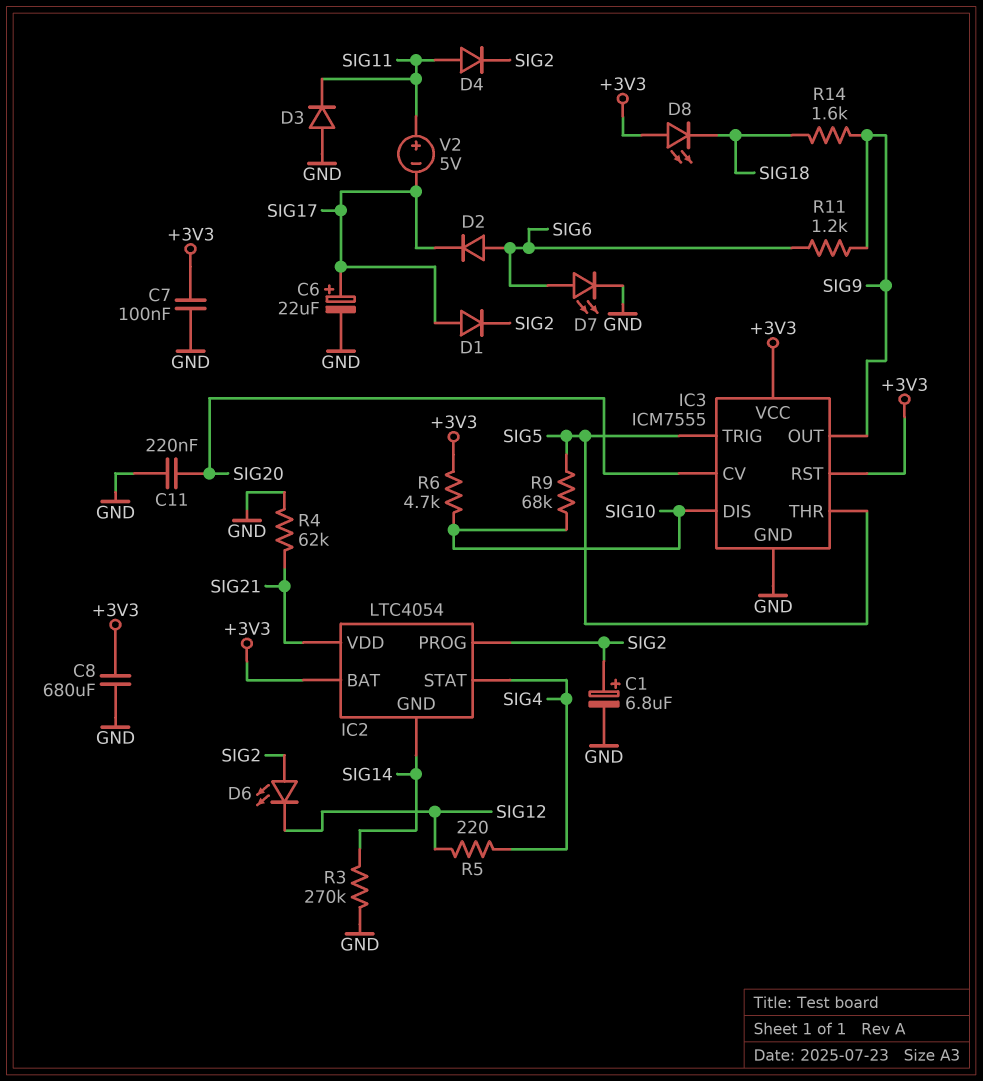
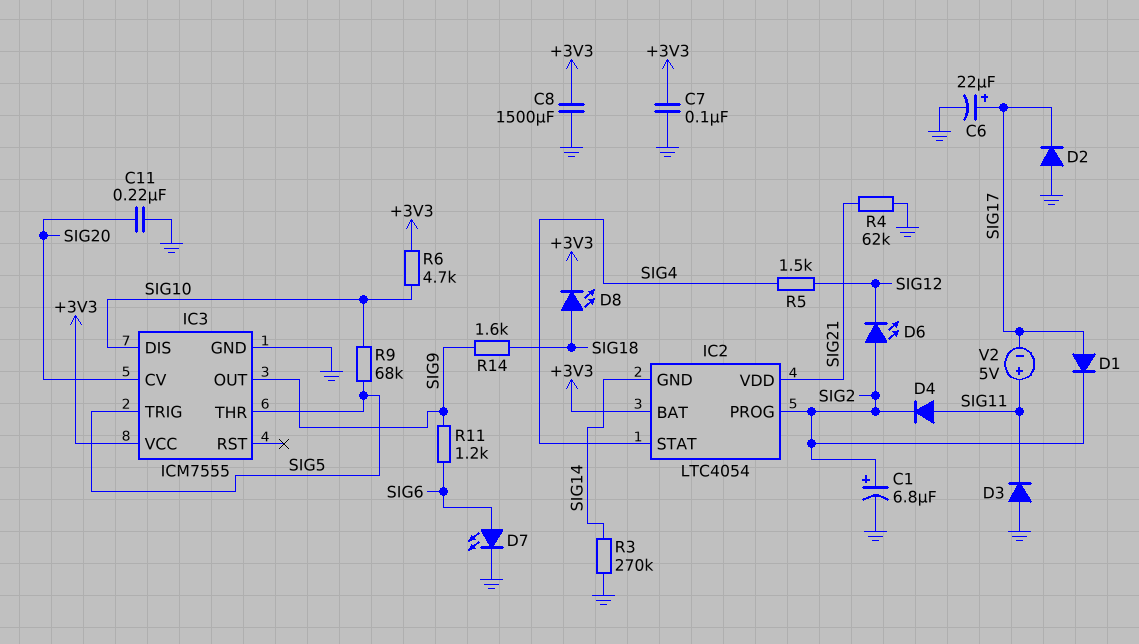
C8: 680uF (+3V3, GND) -> 1500uF (+3V3, GND)
D2: diode (A SIG6, K SIG17) -> diode (A GND, K SIG17)
D8: LED (A +3V3, K SIG18) -> LED (A SIG18, K +3V3)
IC3 pin RST: +3V3 -> none
R5: 220 (SIG4, SIG12) -> 1.5k (SIG4, SIG12)

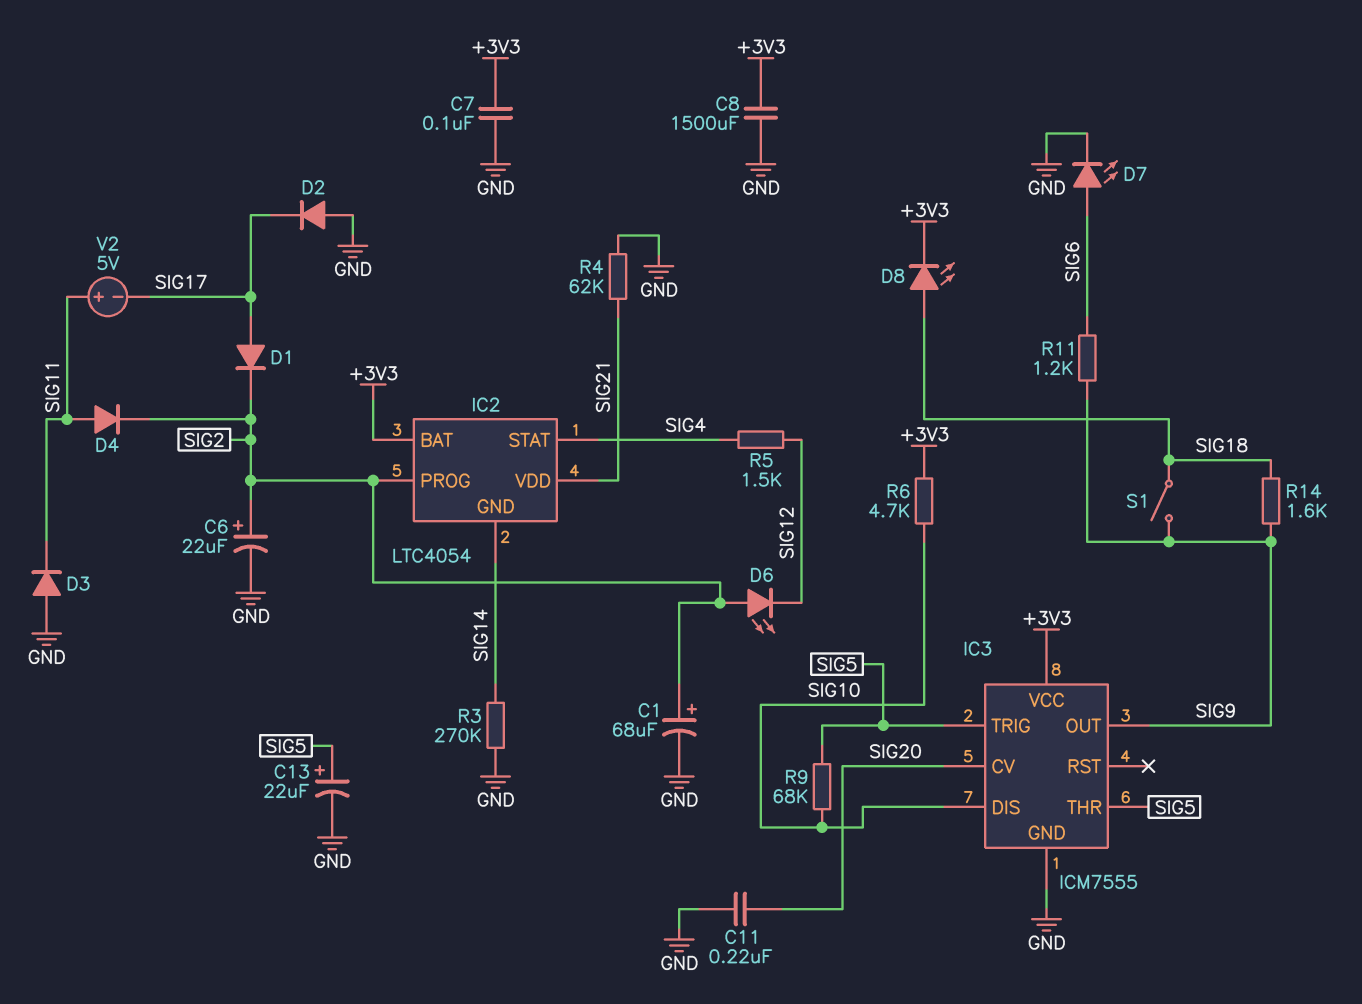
C1: 6.8uF (plus SIG2, minus GND) -> 68uF (plus SIG2, minus GND)
C6: 22uF (plus SIG17, minus GND) -> 22uF (plus SIG2, minus GND)
C13: none -> 22uF (plus SIG5, minus GND)
S1: none -> switch (SIG9, SIG18)

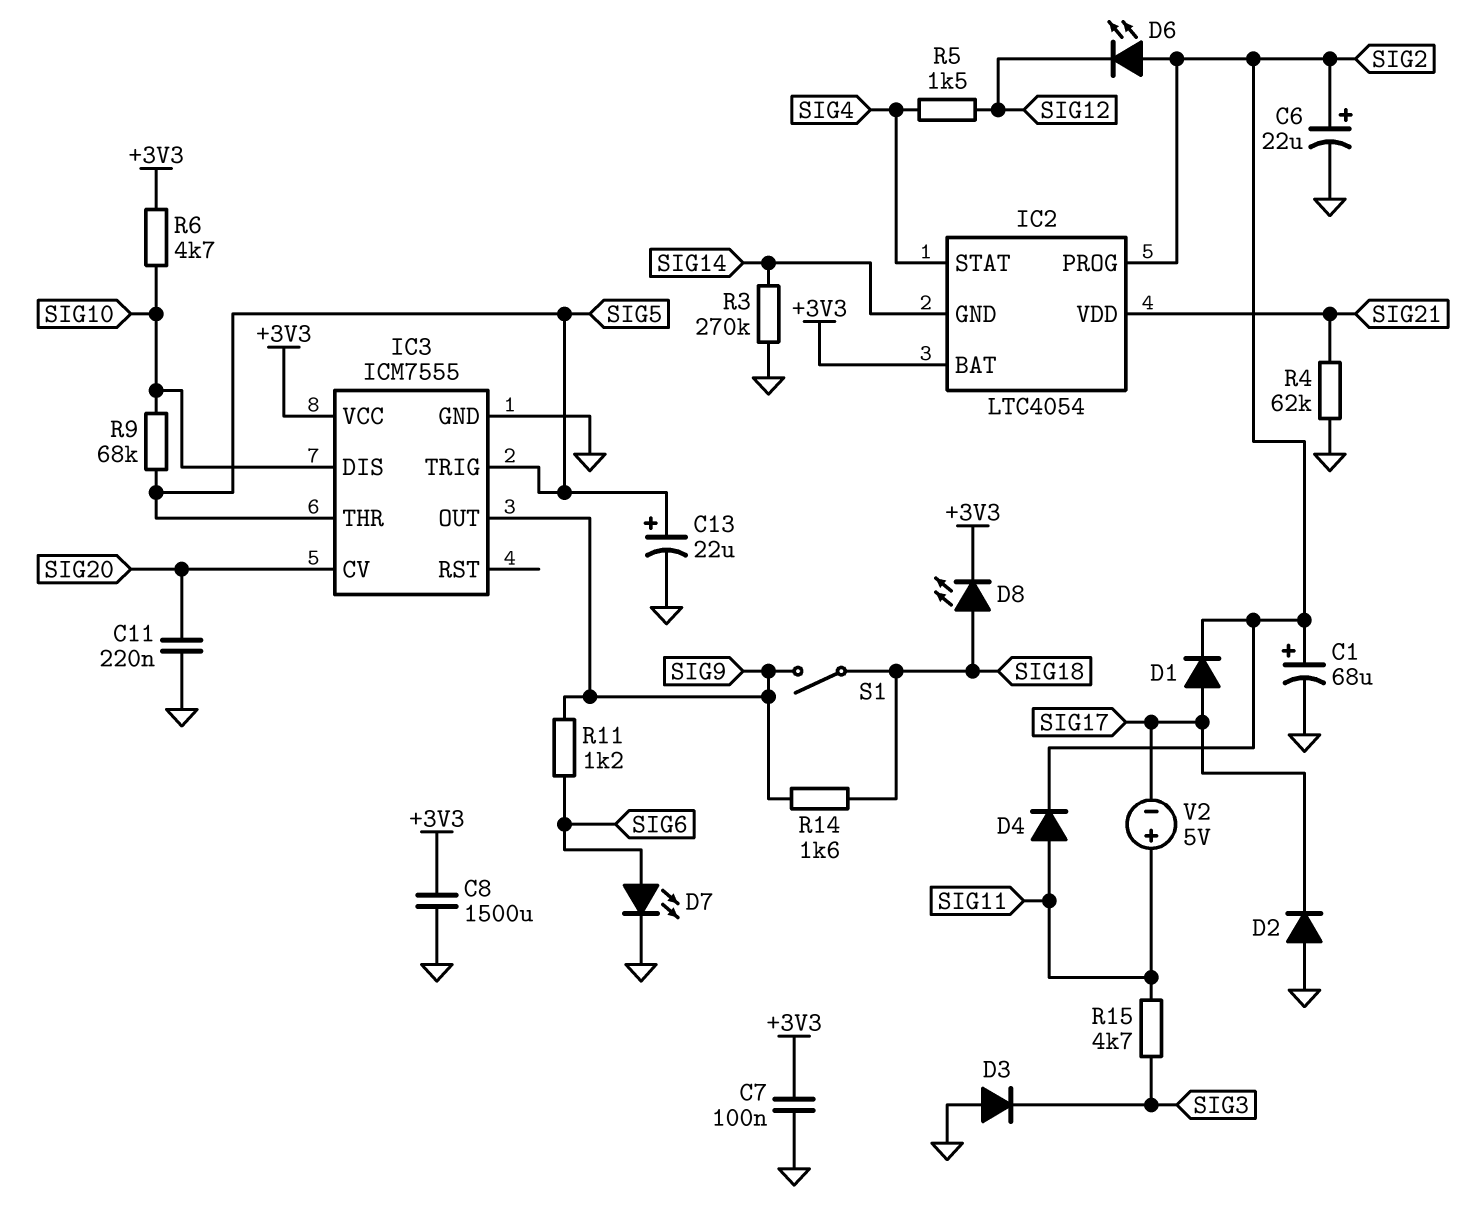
D3: diode (A GND, K SIG11) -> diode (A GND, K SIG3)
R15: none -> 4.7k (SIG3, SIG11)

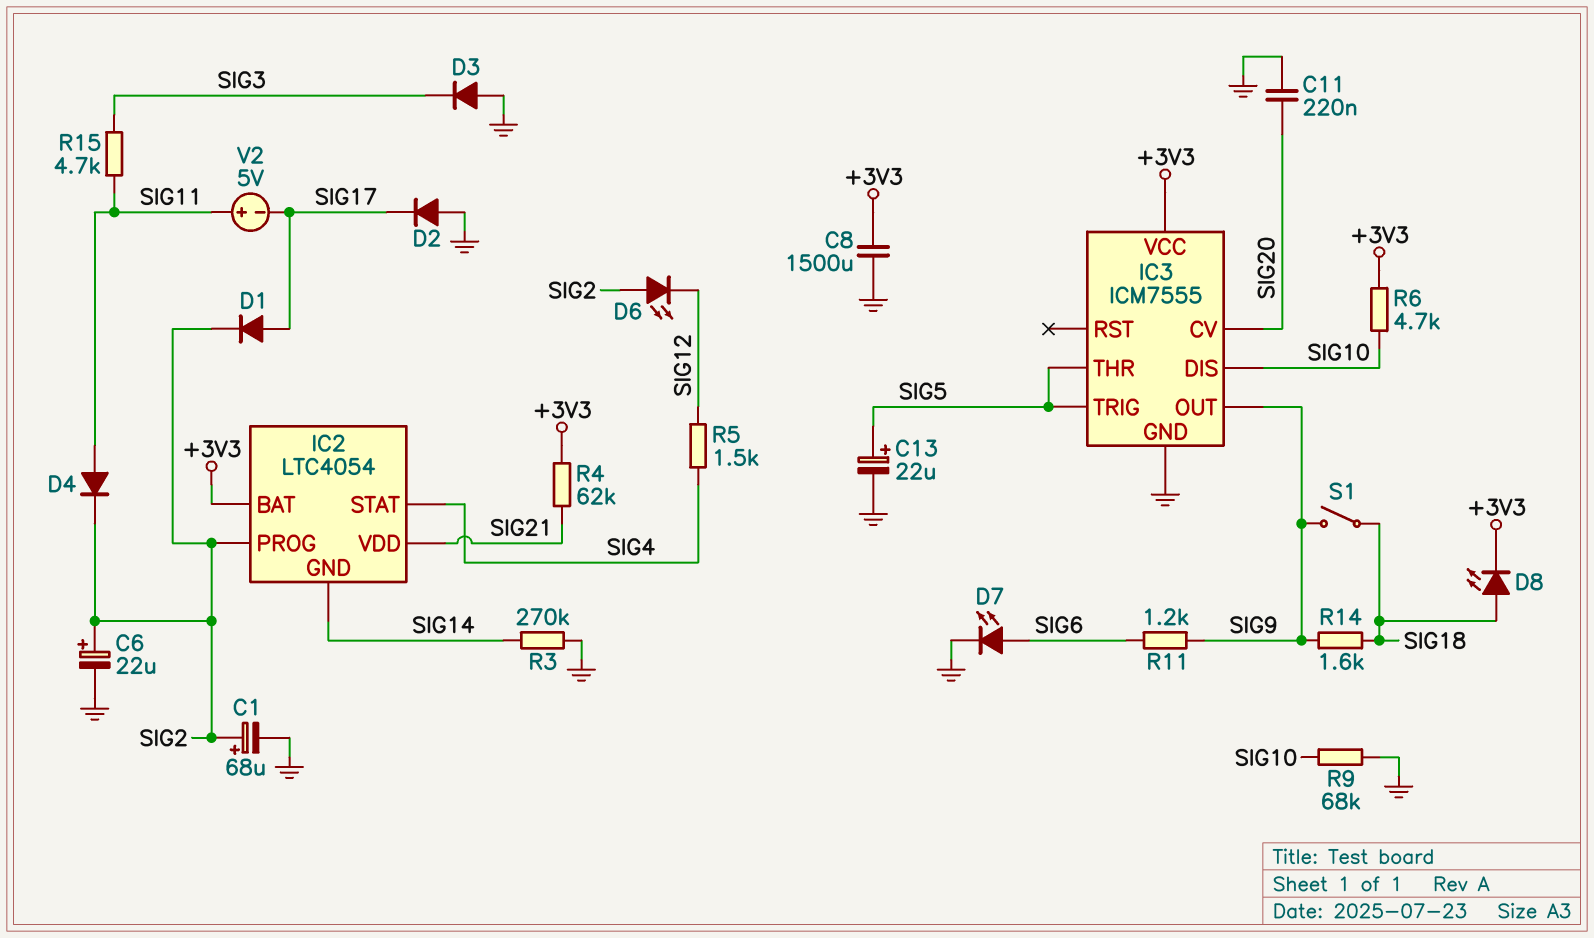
C7: 100nF (+3V3, GND) -> none
R4: 62k (GND, SIG21) -> 62k (+3V3, SIG21)
R9: 68k (SIG5, SIG10) -> 68k (GND, SIG10)

